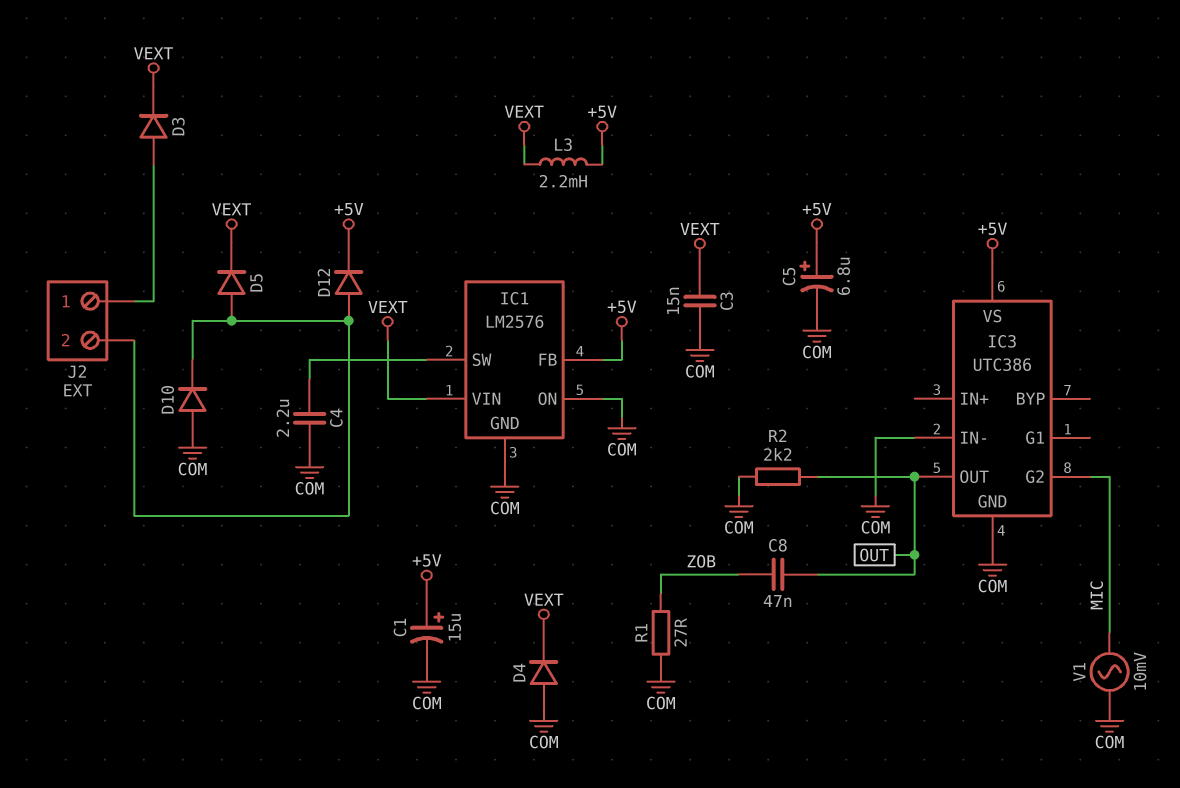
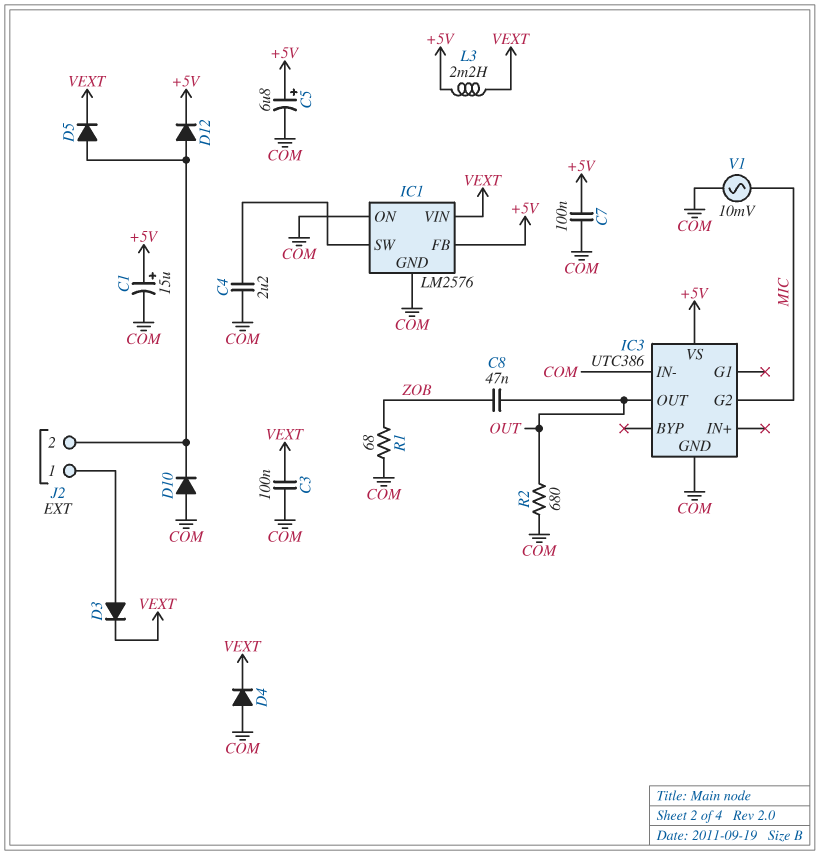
C3: 15nF (COM, VEXT) -> 100nF (COM, VEXT)
C7: none -> 100nF (+5V, COM)
R1: 27 (COM, ZOB) -> 68 (COM, ZOB)
R2: 2.2k (COM, OUT) -> 680 (COM, OUT)

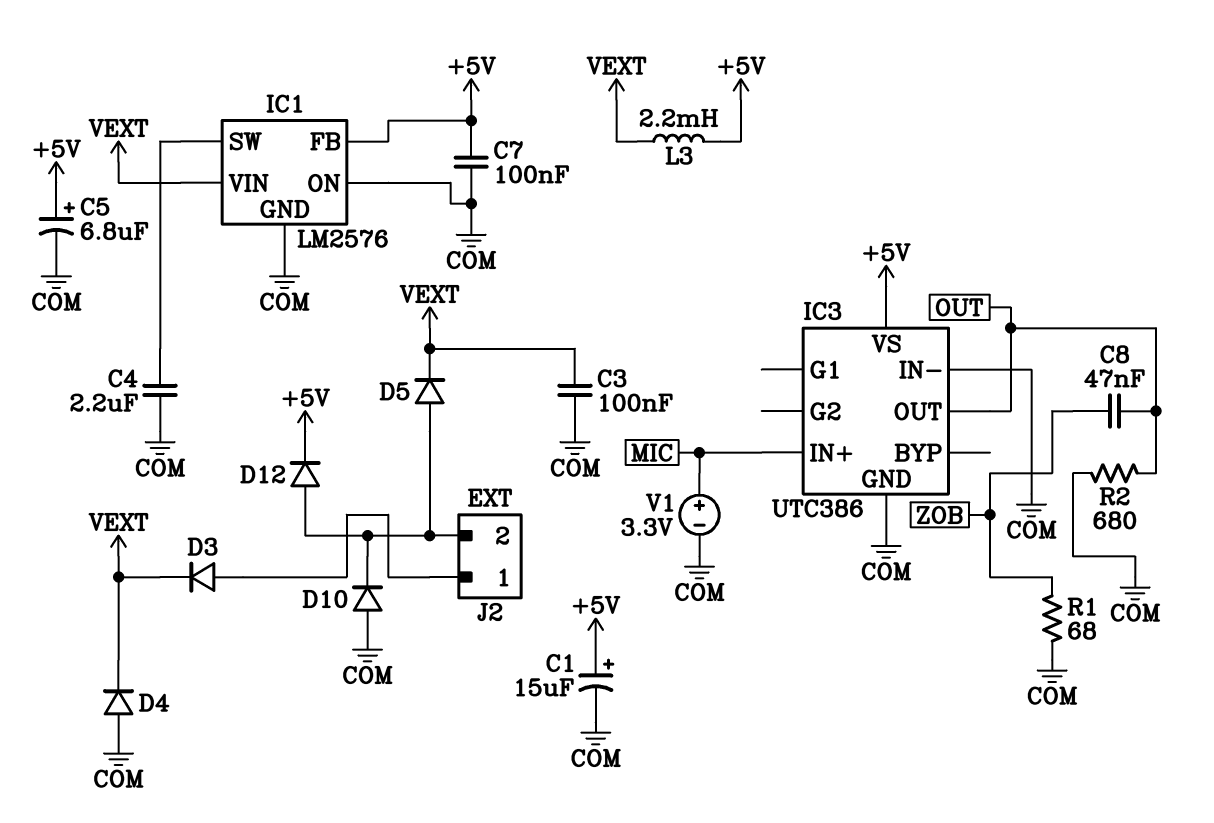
IC3 pin G2: MIC -> none
IC3 pin IN+: none -> MIC
V1: AC 10mV (COM, MIC) -> 3.3V (plus MIC, minus COM)

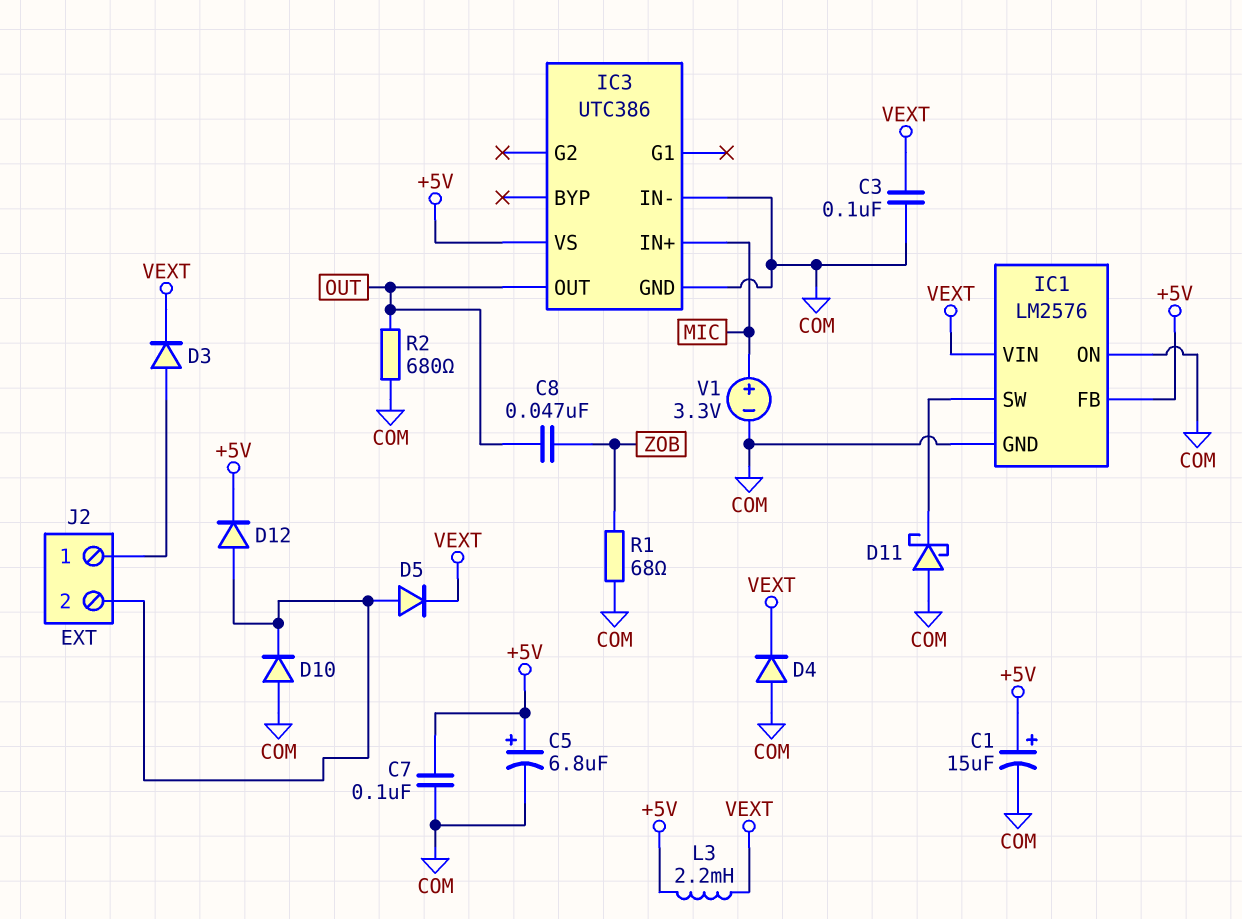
C4: 2.2uF (COM, IC1/SW) -> none
D11: none -> schottky (A COM, K IC1/SW)

